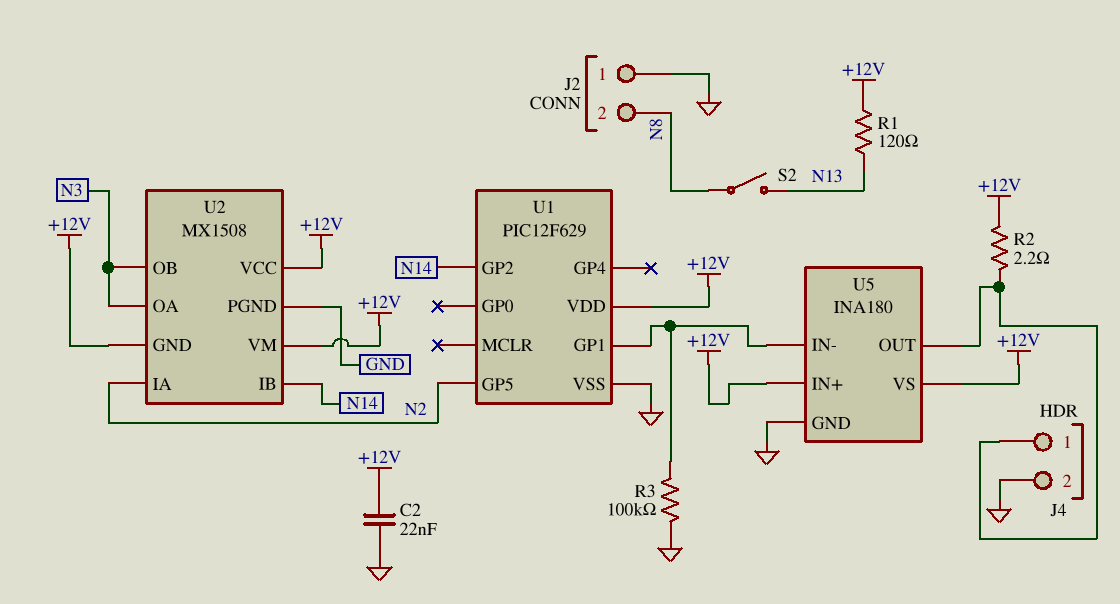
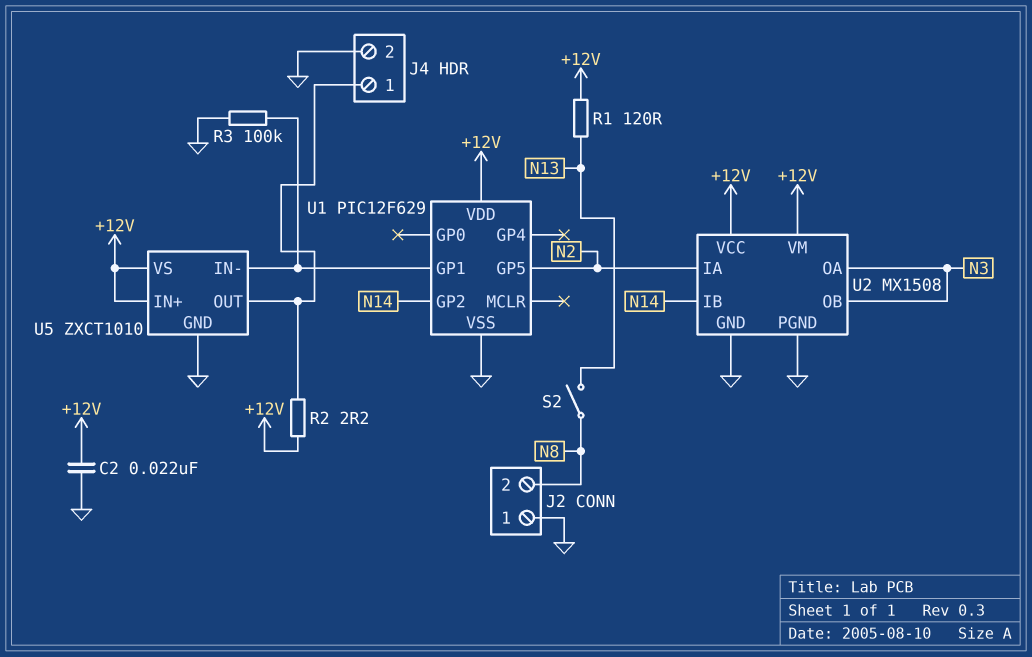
U2 pin GND: +12V -> GND
U5: INA180 -> ZXCT1010

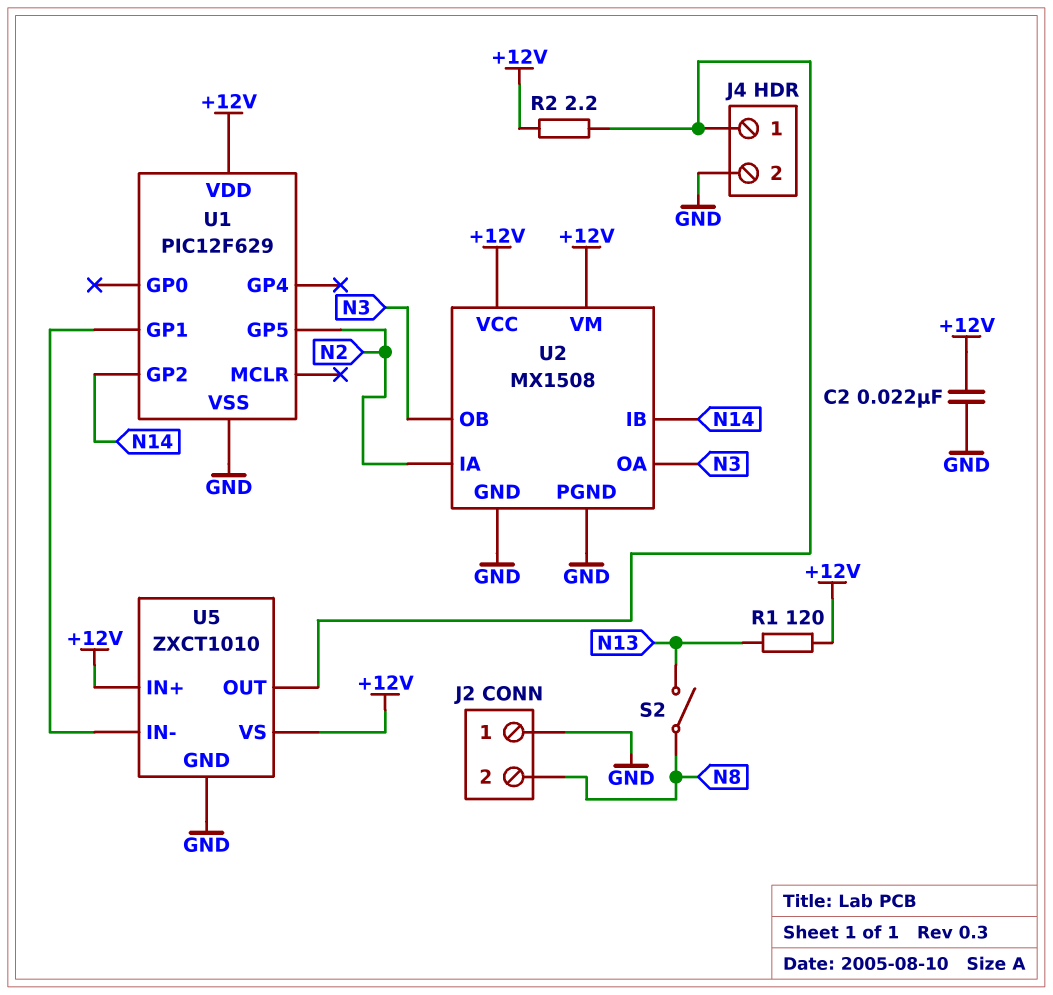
R3: 100k (GND, U1/GP1) -> none

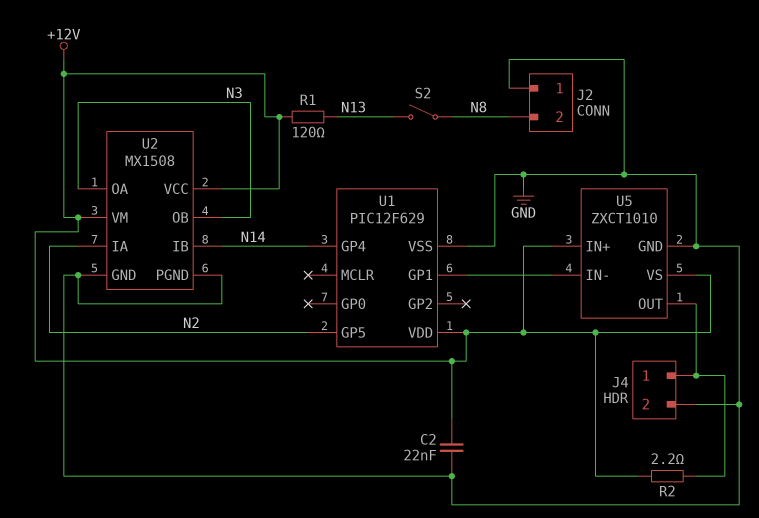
U1 pin GP2: N14 -> none
U1 pin GP4: none -> N14

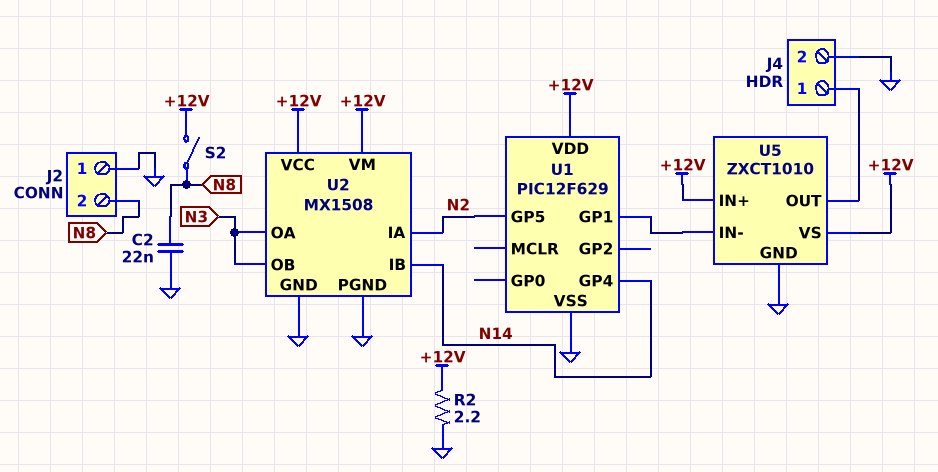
C2: 22nF (+12V, GND) -> 22nF (GND, N8)
R1: 120 (+12V, N13) -> none
R2: 2.2 (+12V, J4/1) -> 2.2 (+12V, GND)
S2: switch (N8, N13) -> switch (+12V, N8)

